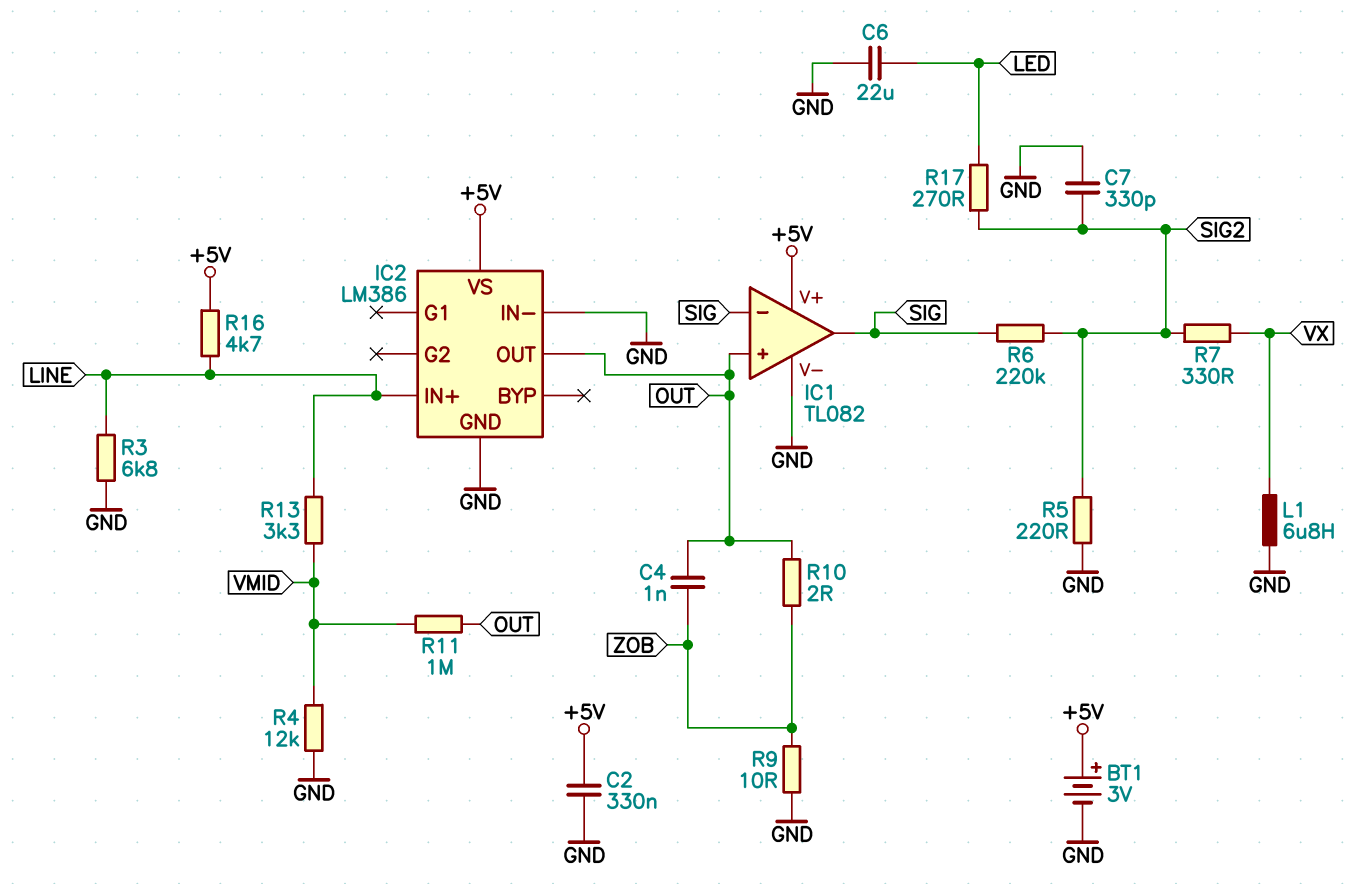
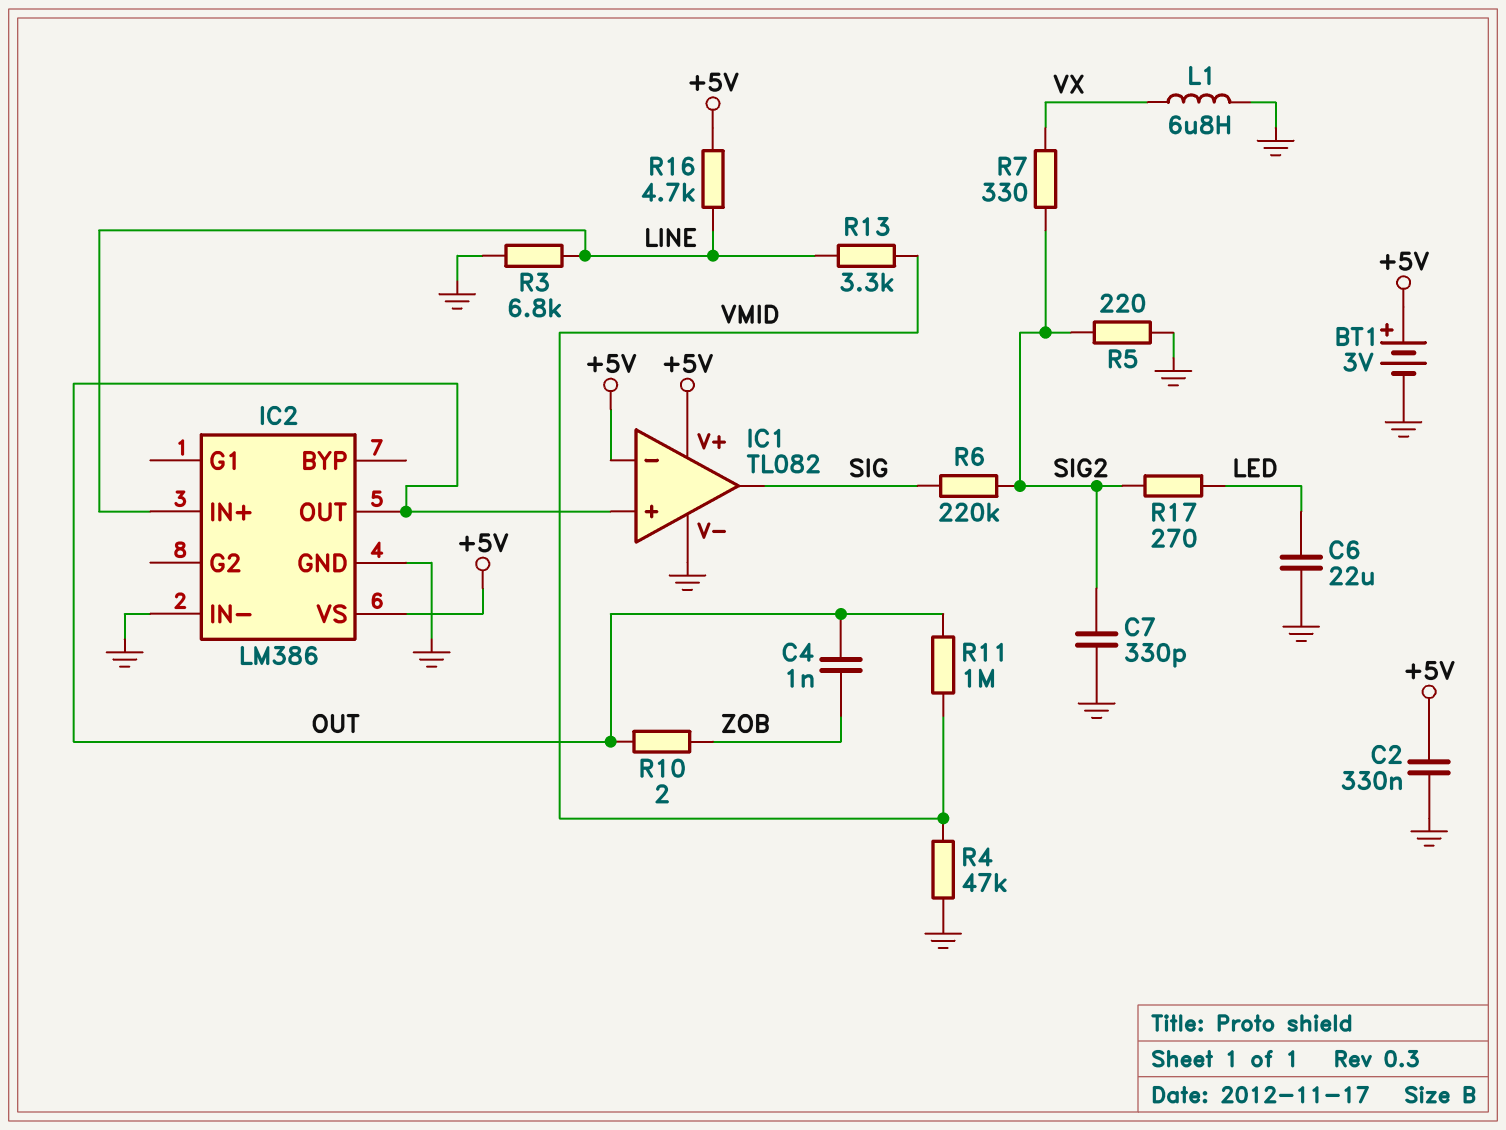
IC1 pin in-: SIG -> +5V
R4: 12k (GND, VMID) -> 47k (GND, VMID)
R9: 10 (GND, ZOB) -> none

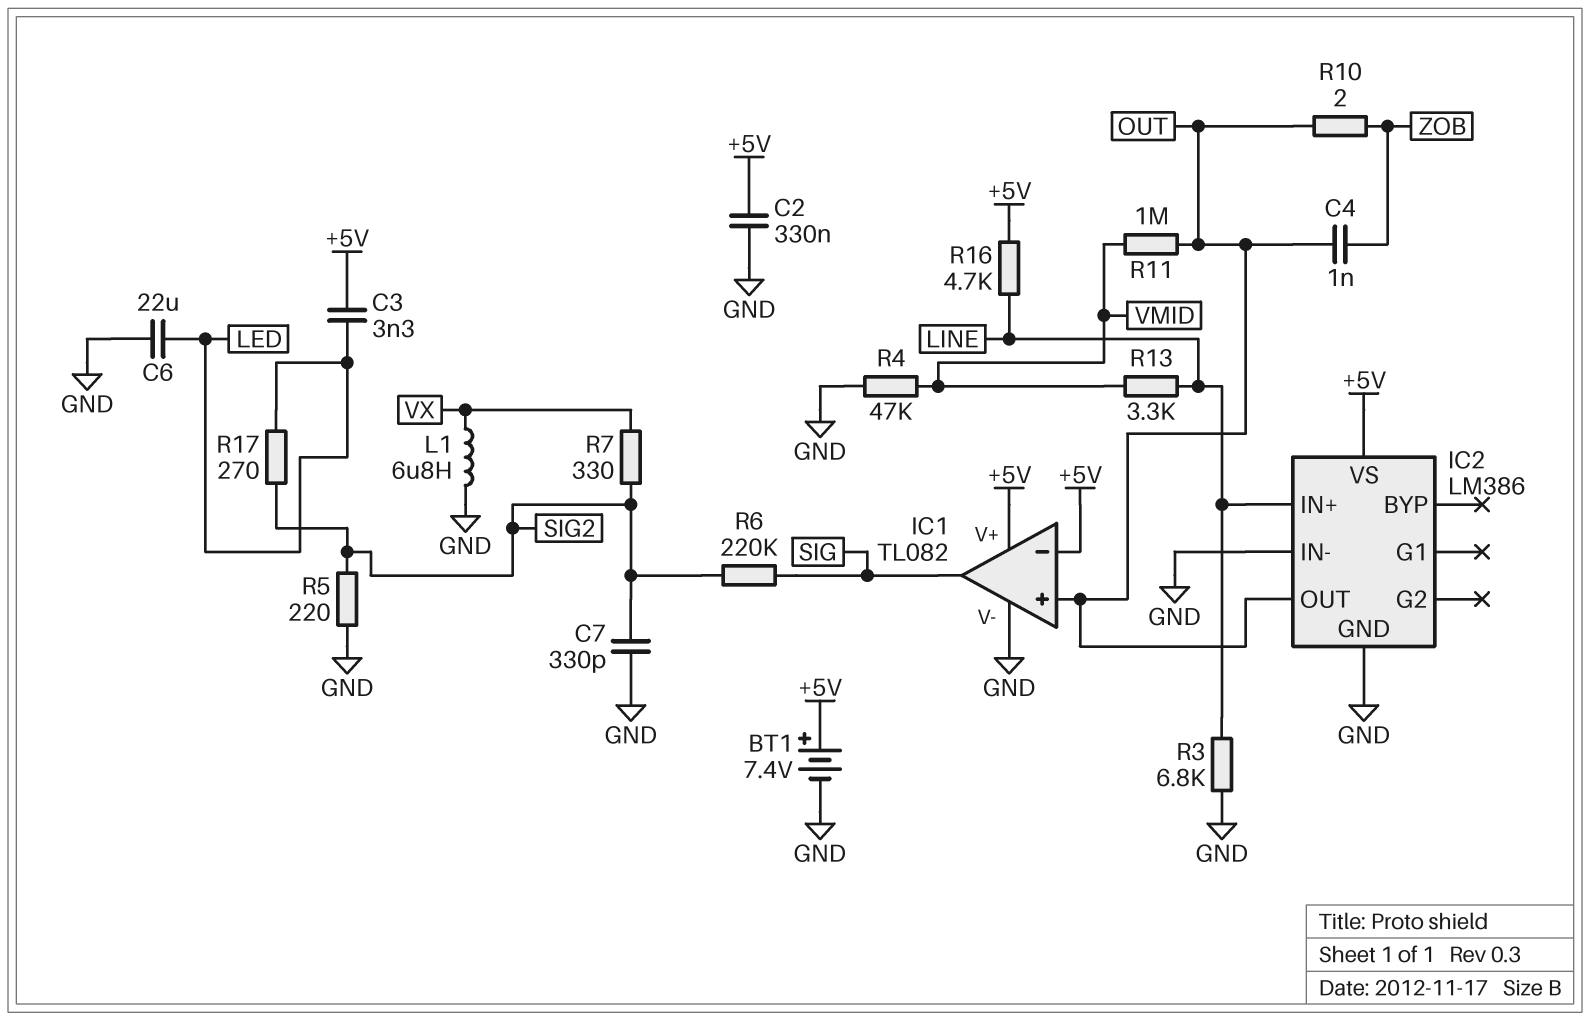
BT1: 3V (plus +5V, minus GND) -> 7.4V (plus +5V, minus GND)
C3: none -> 3.3nF (+5V, LED)

